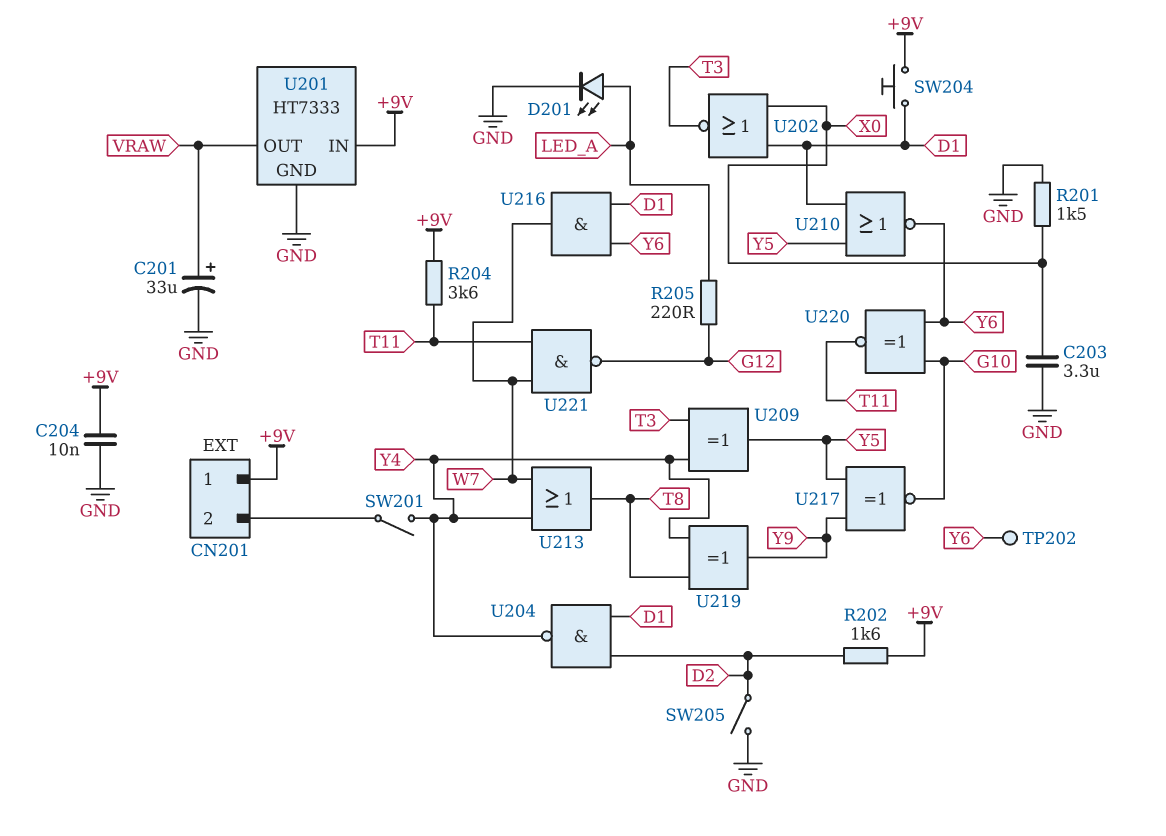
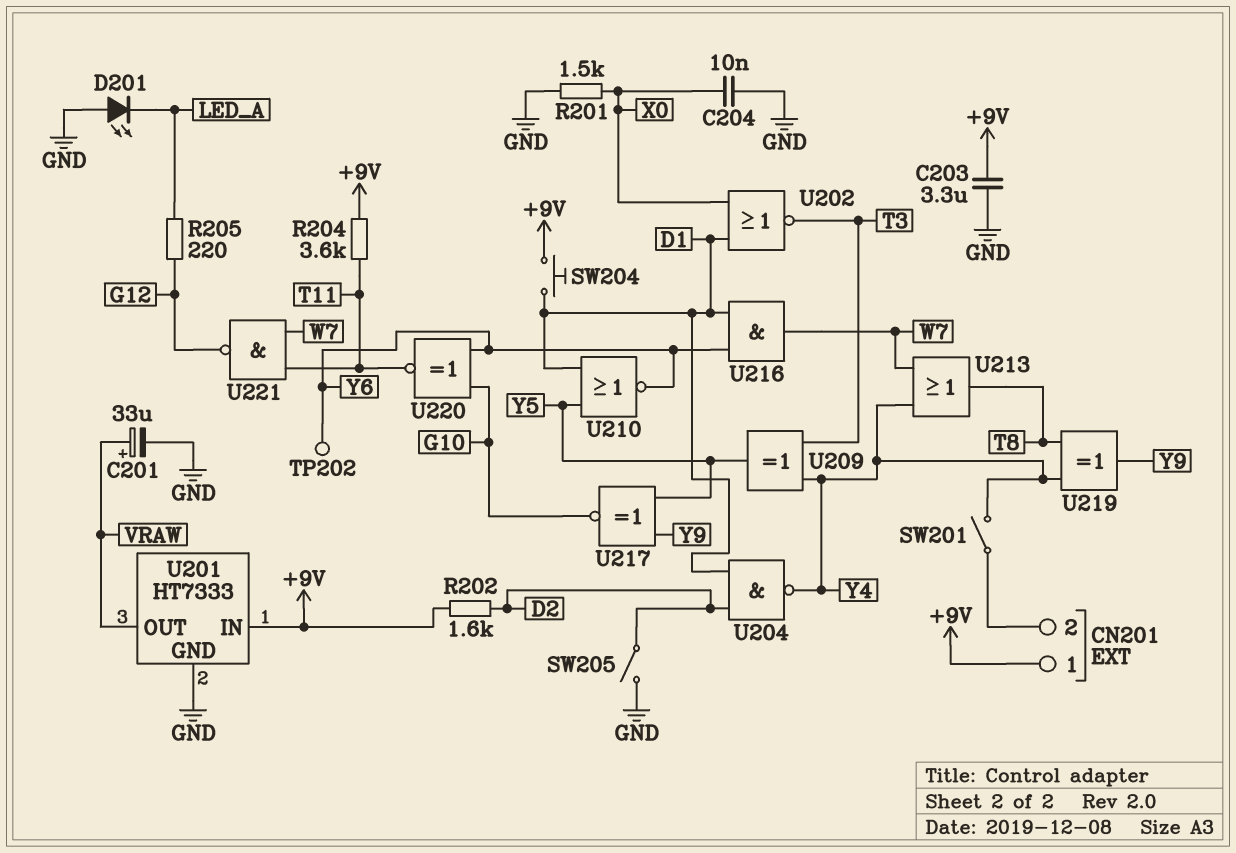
C203: 3.3uF (GND, X0) -> 3.3uF (+9V, GND)
C204: 10nF (+9V, GND) -> 10nF (GND, X0)
D201: LED (A LED_A, K GND) -> LED (A GND, K LED_A)

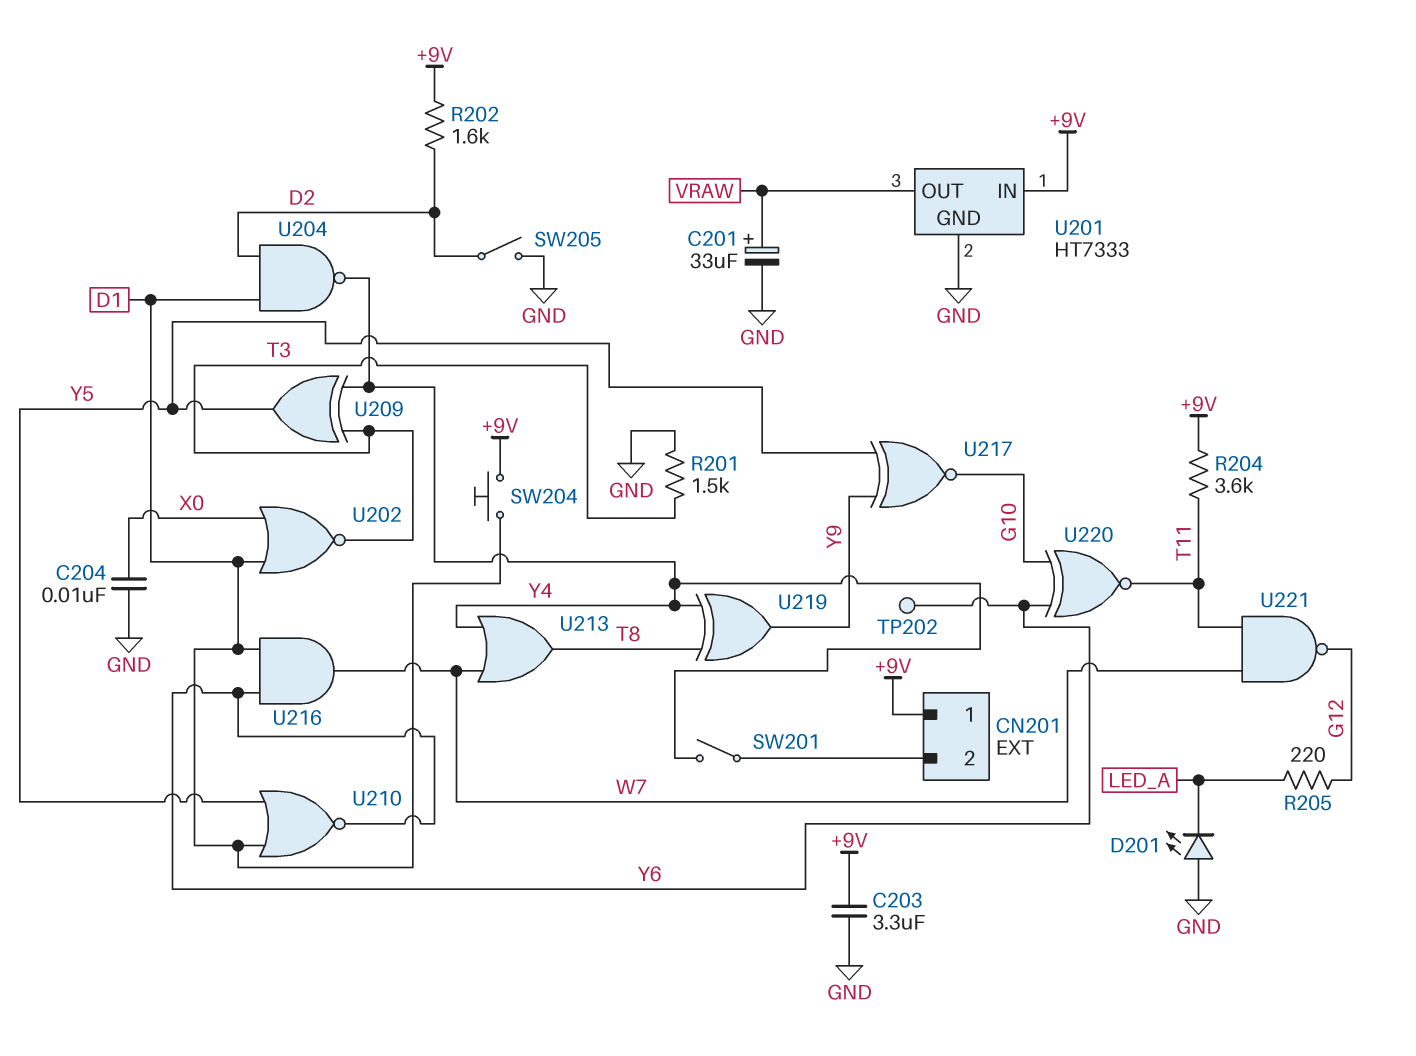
R201: 1.5k (GND, X0) -> 1.5k (GND, T3)

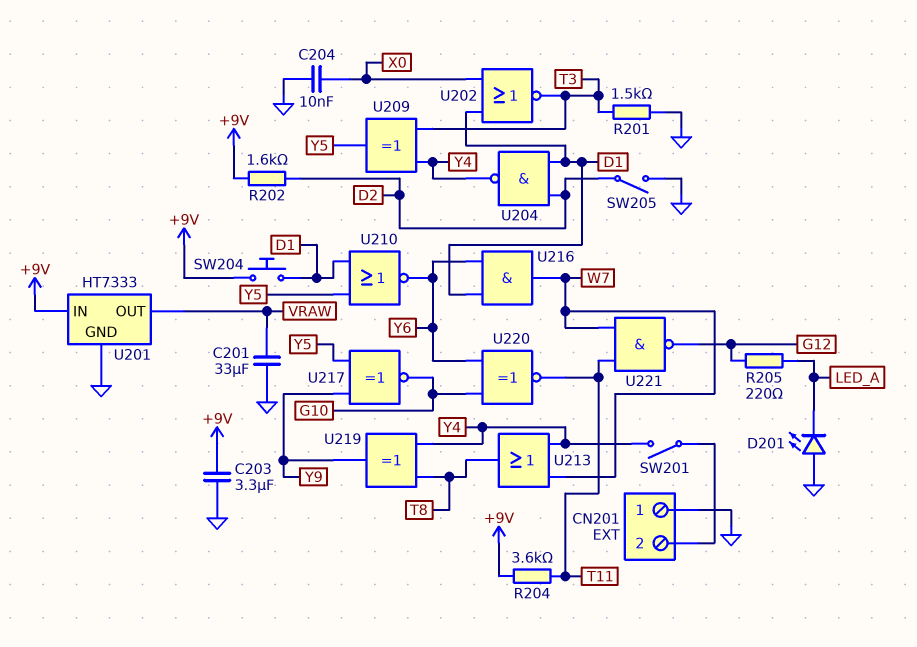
C201: 33uF (plus VRAW, minus GND) -> 33uF (GND, VRAW)
CN201 pin 1: +9V -> GND
TP202: test point (Y6) -> none

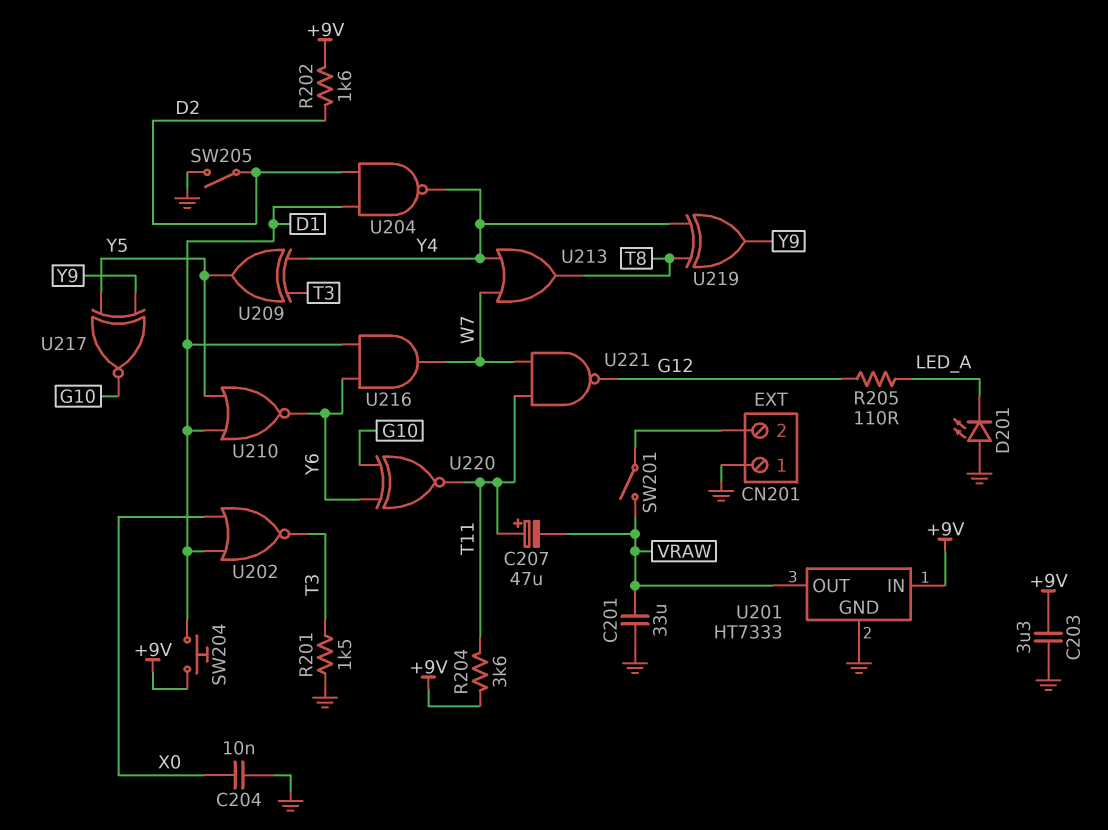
C207: none -> 47uF (plus T11, minus VRAW)
R205: 220 (G12, LED_A) -> 110 (G12, LED_A)
SW201: switch (CN201/2, Y4) -> switch (CN201/2, VRAW)

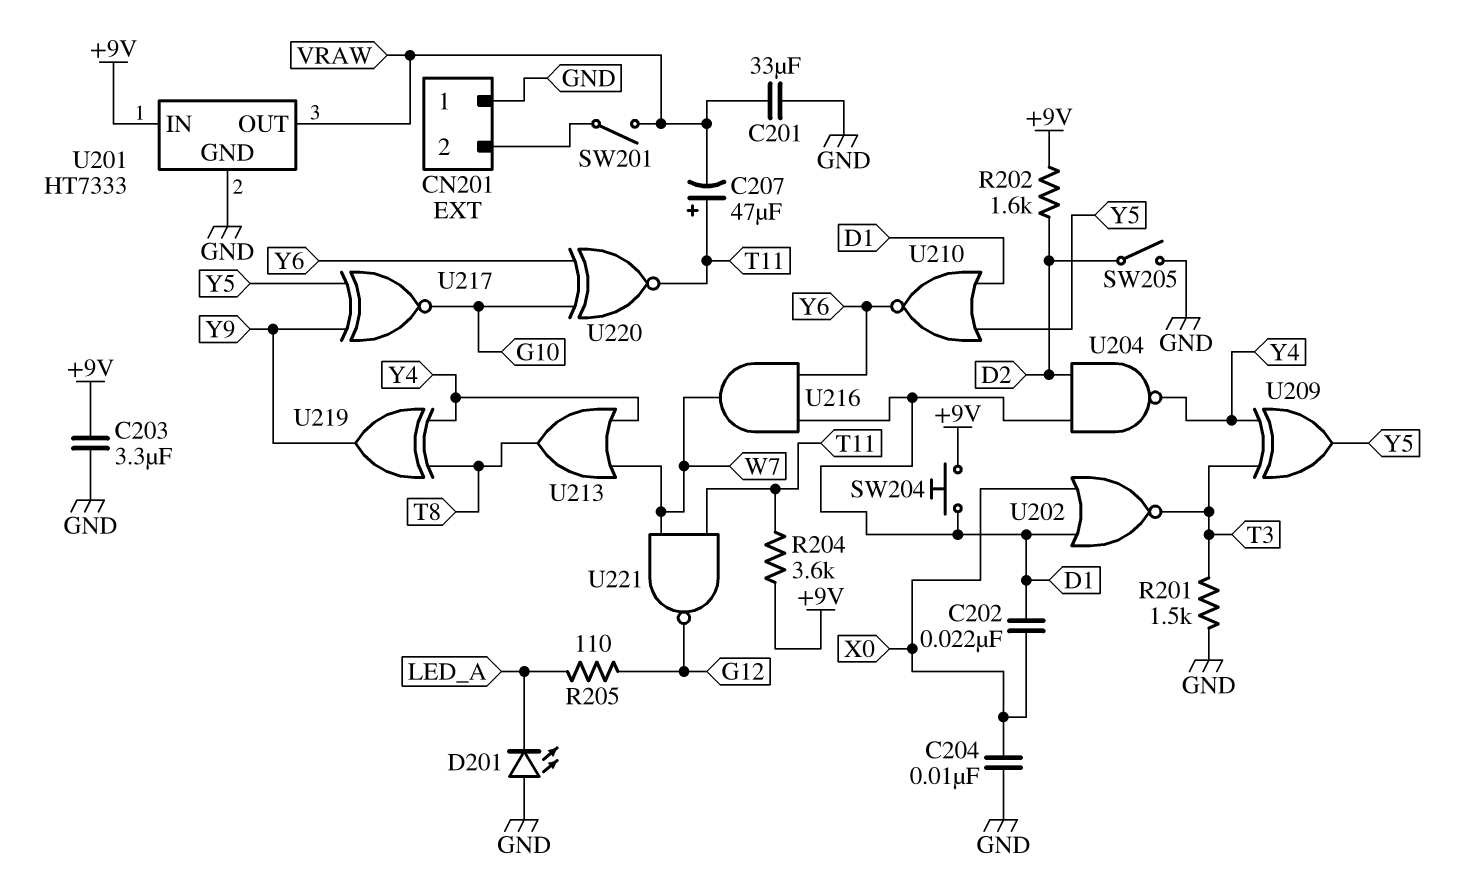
C202: none -> 22nF (D1, X0)

